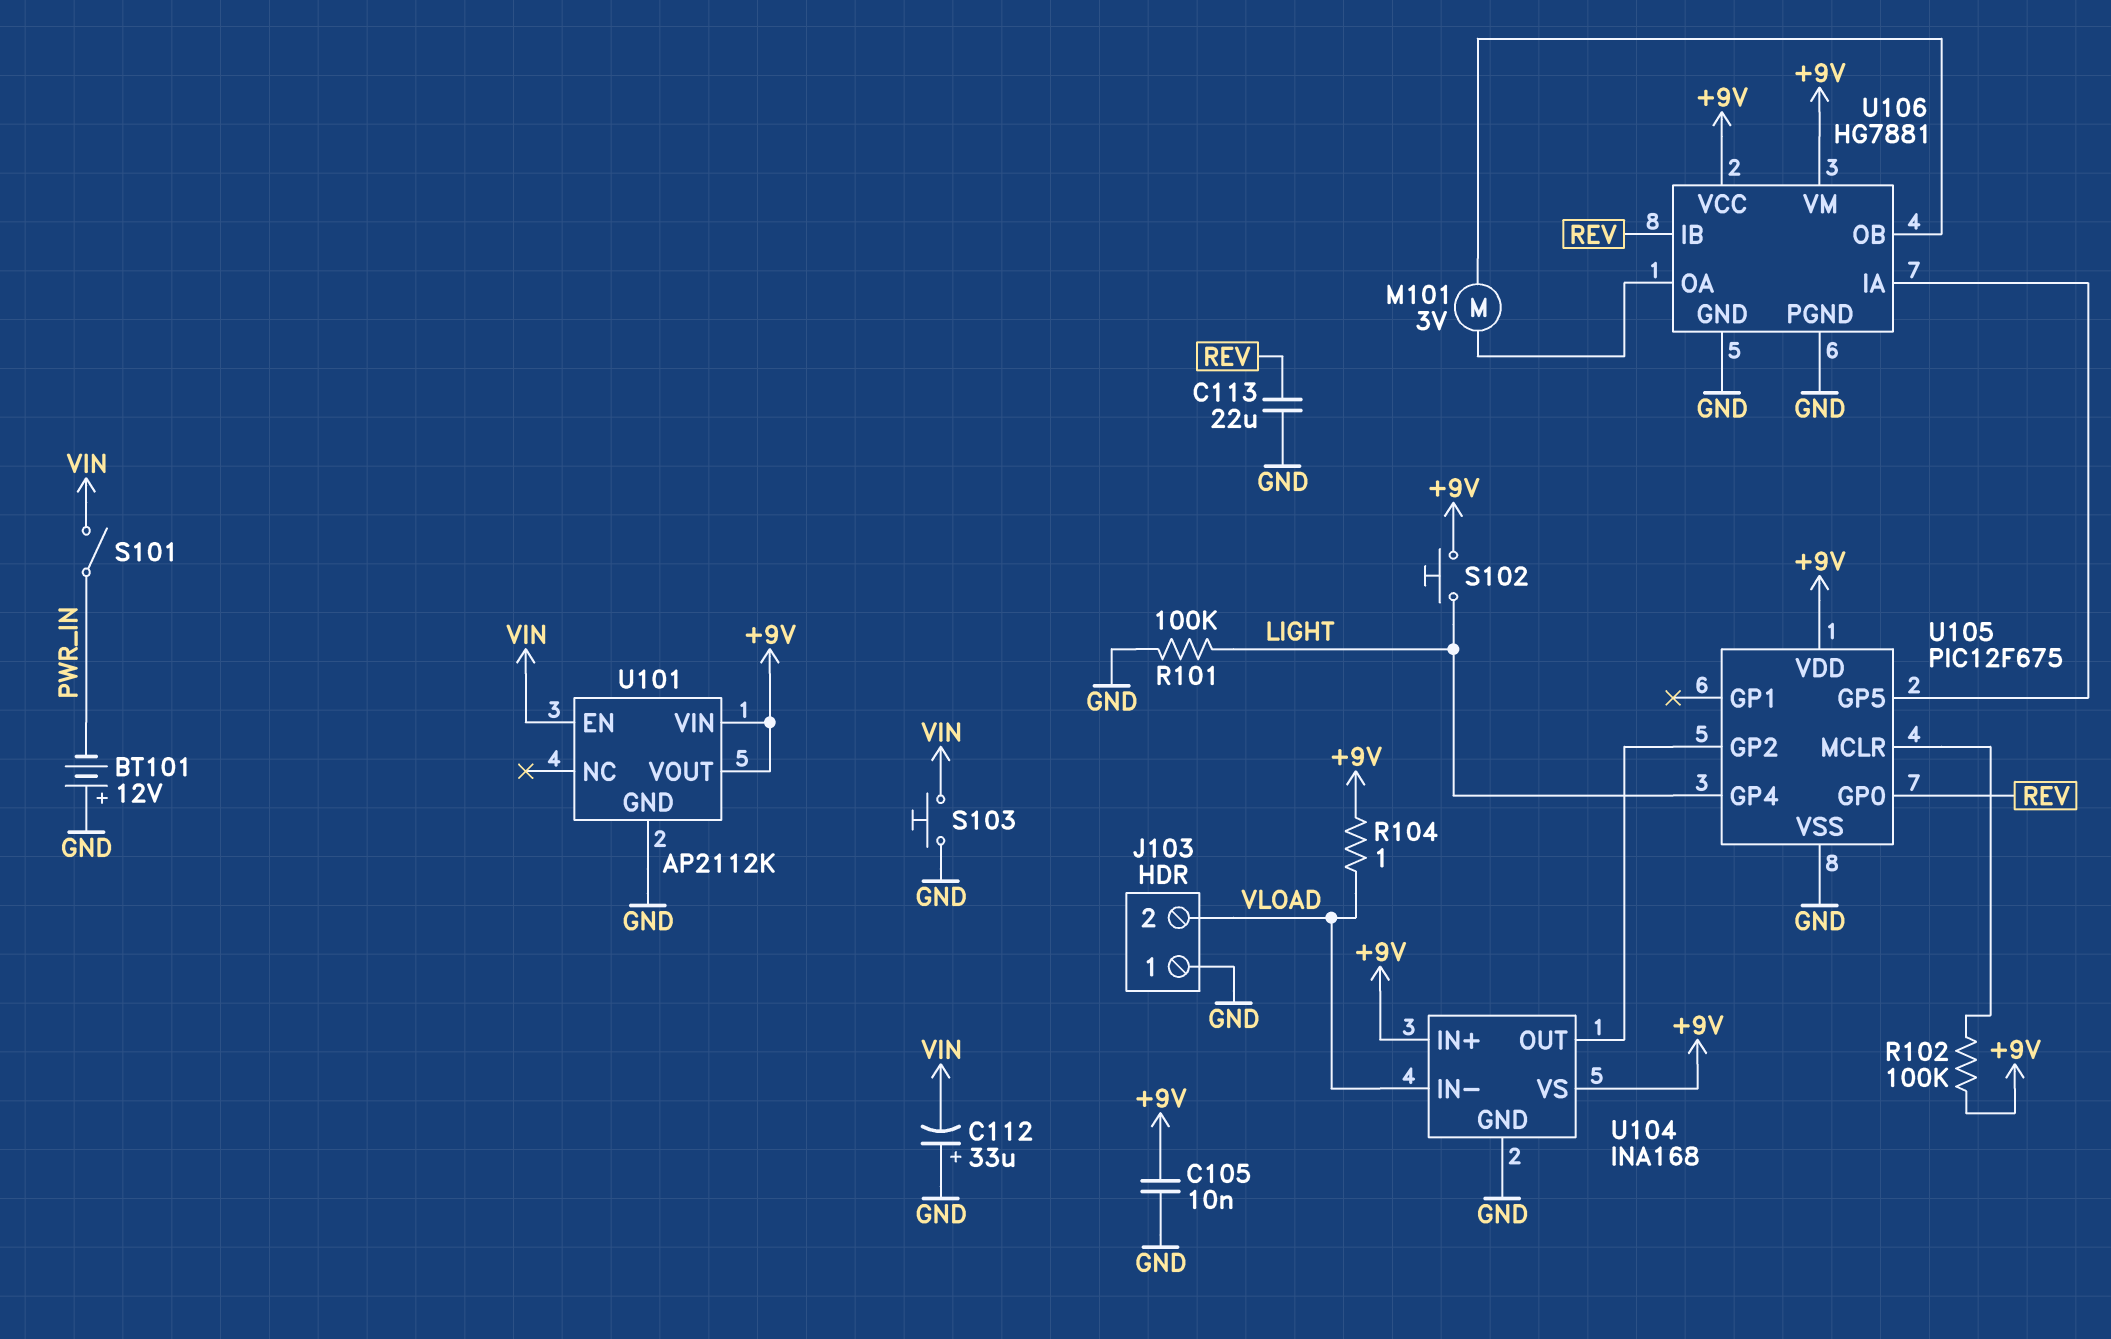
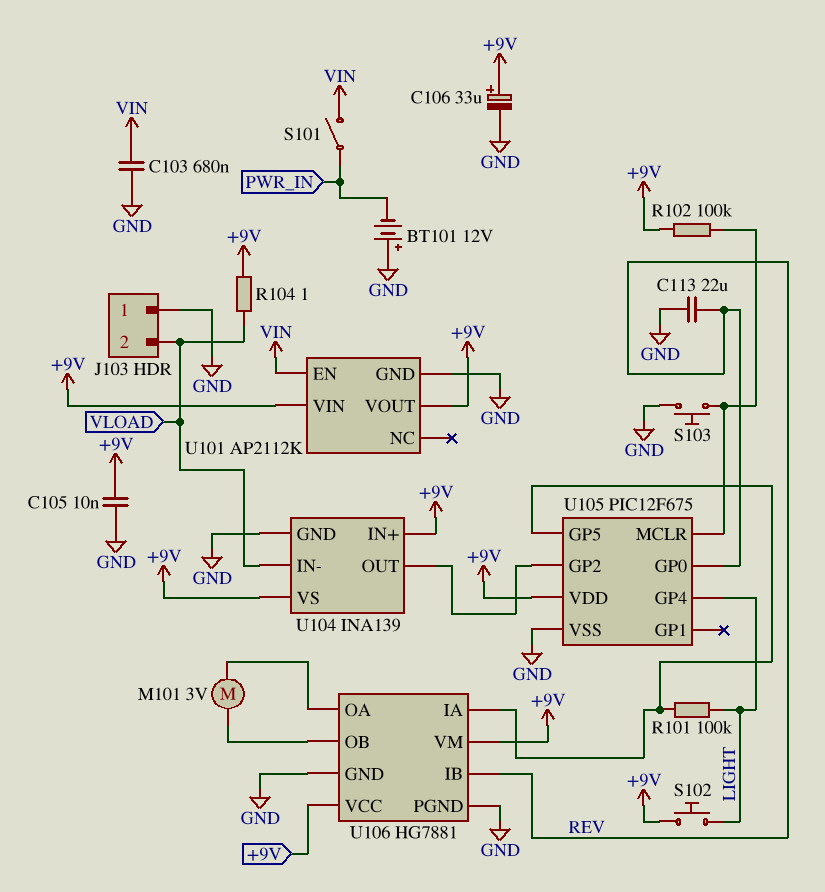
C103: none -> 680nF (GND, VIN)
C106: none -> 33uF (plus +9V, minus GND)
C112: 33uF (plus GND, minus VIN) -> none
R101: 100k (GND, LIGHT) -> 100k (LIGHT, U105/GP5)
S103: button (GND, VIN) -> button (GND, U105/MCLR)
U104: INA168 -> INA139

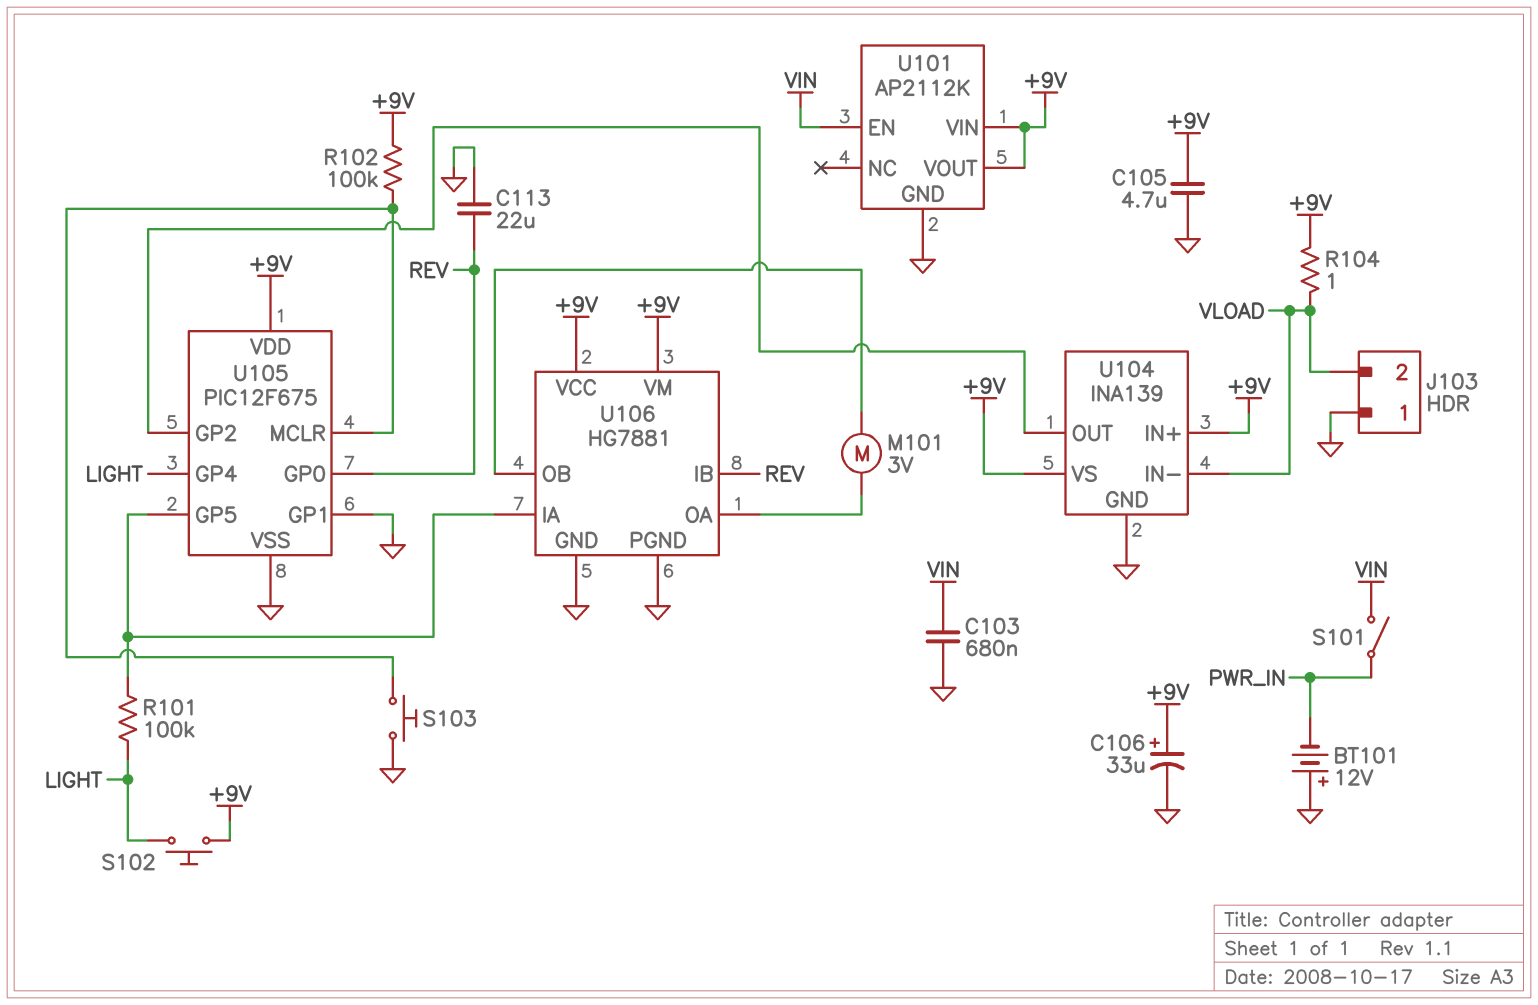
C105: 10nF (+9V, GND) -> 4.7uF (+9V, GND)
U105 pin GP1: none -> GND

